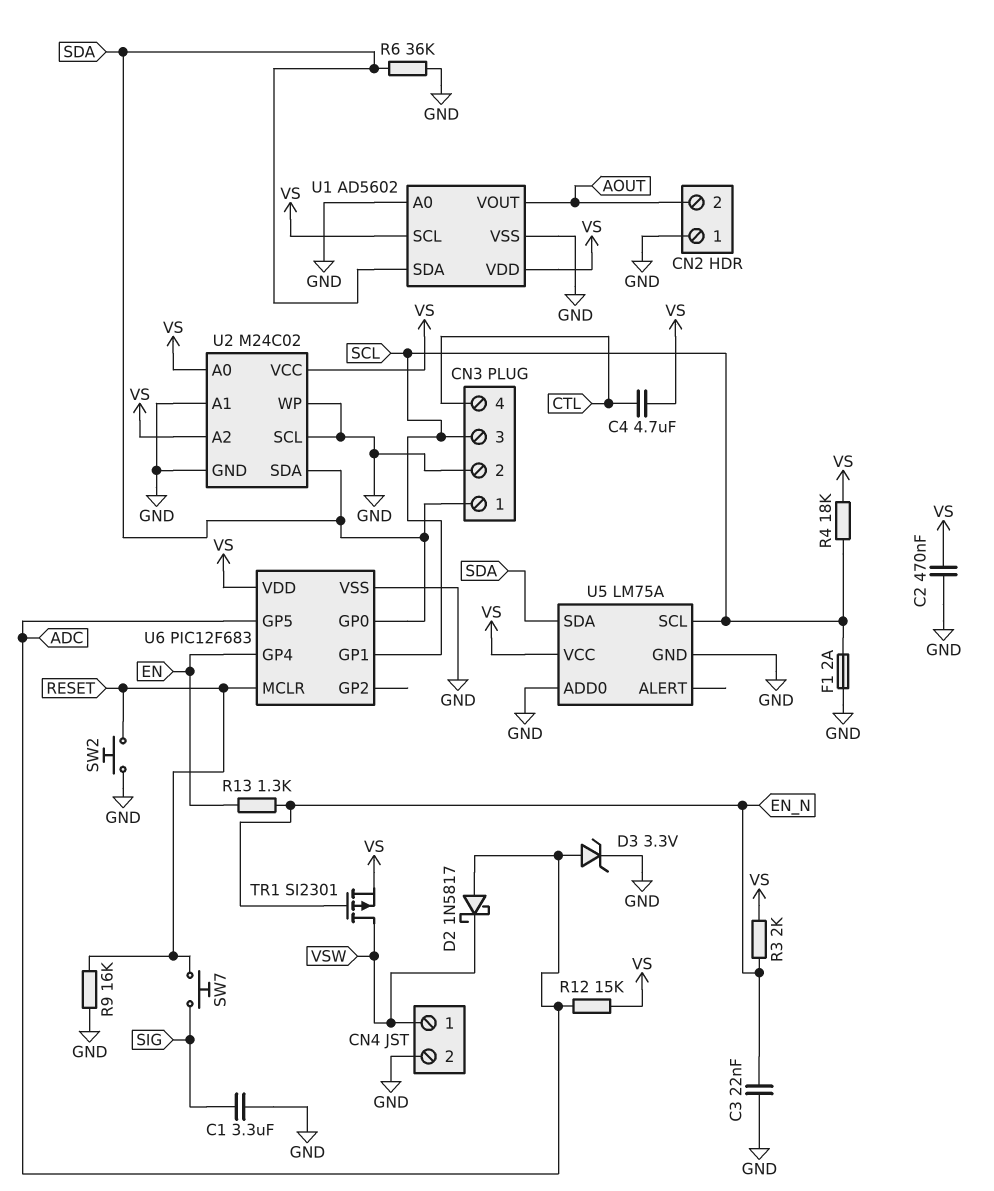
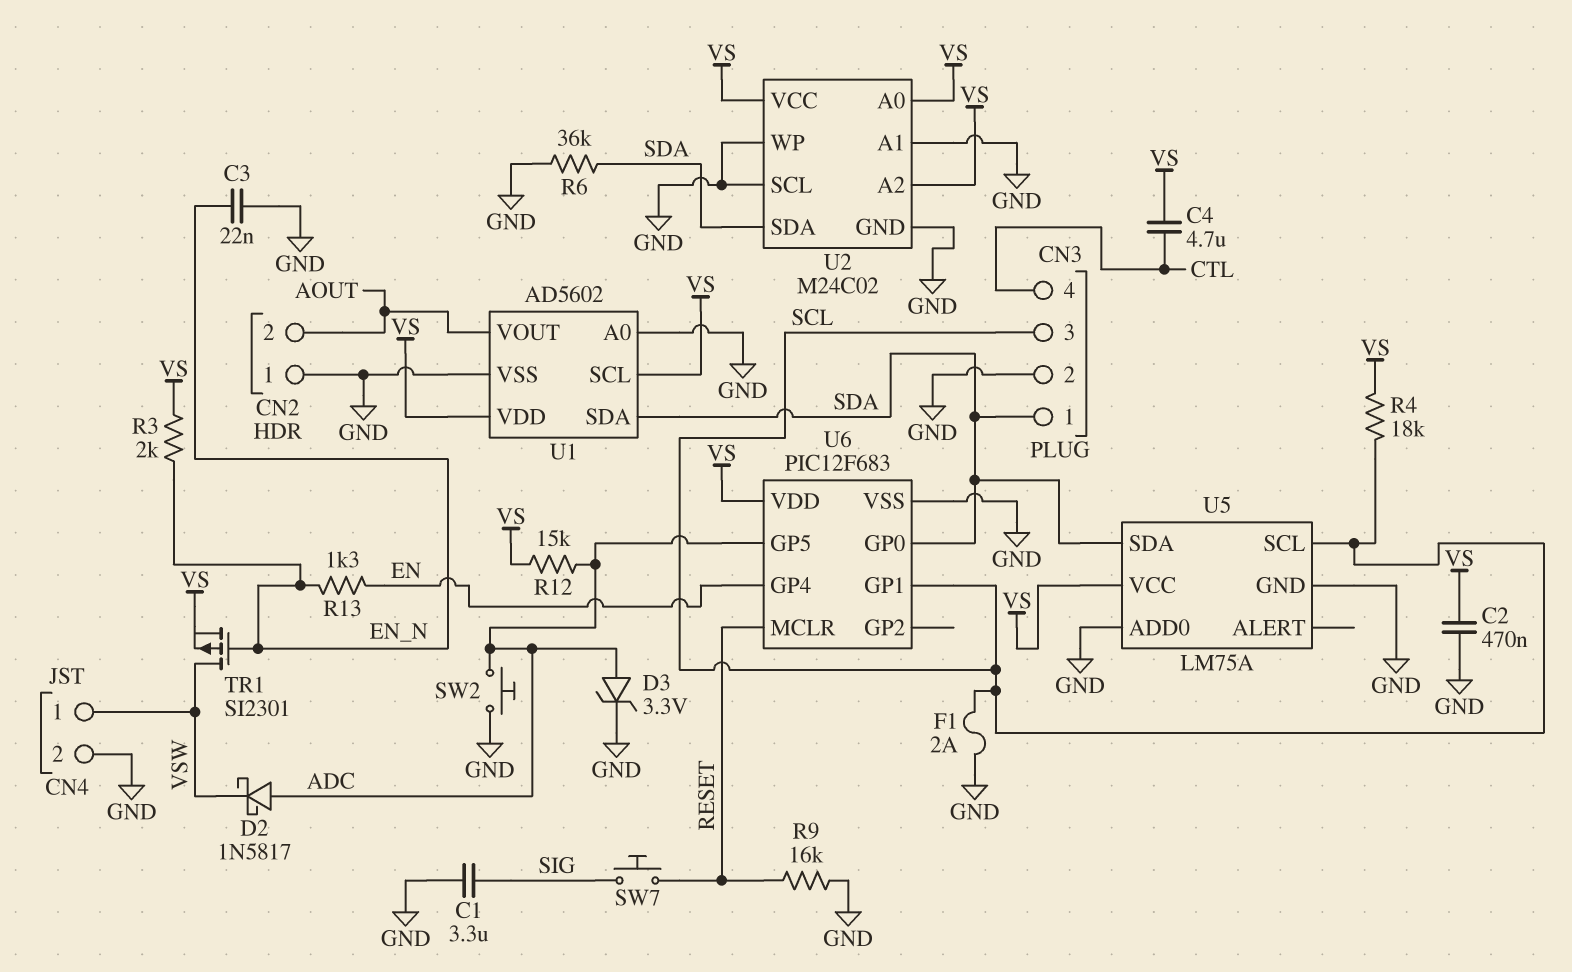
SW2: button (GND, RESET) -> button (ADC, GND)

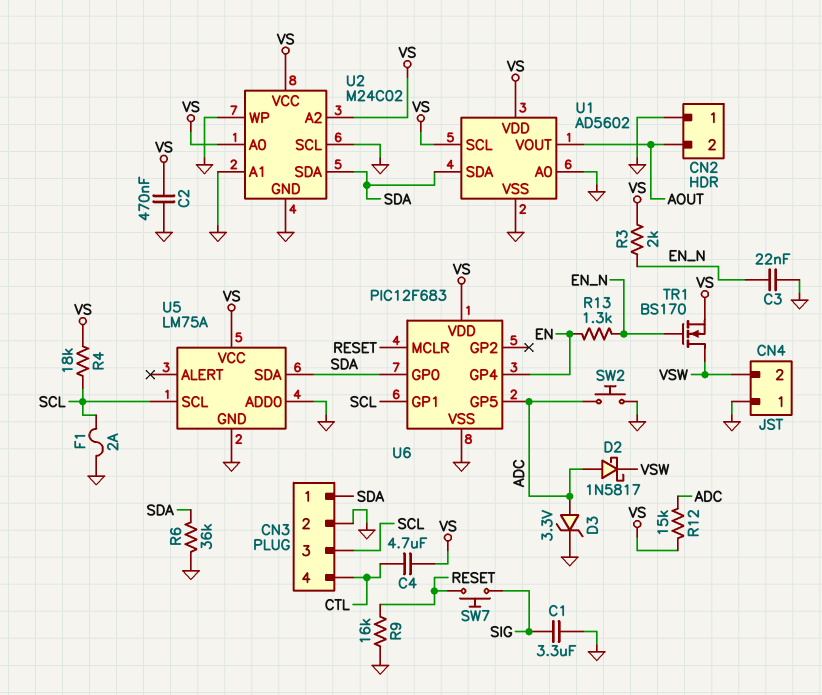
CN4 pin 1: VSW -> GND
CN4 pin 2: GND -> VSW
TR1: PMOS SI2301 (G EN_N, D VSW, S VS) -> NMOS BS170 (G EN_N, D VSW, S VS)

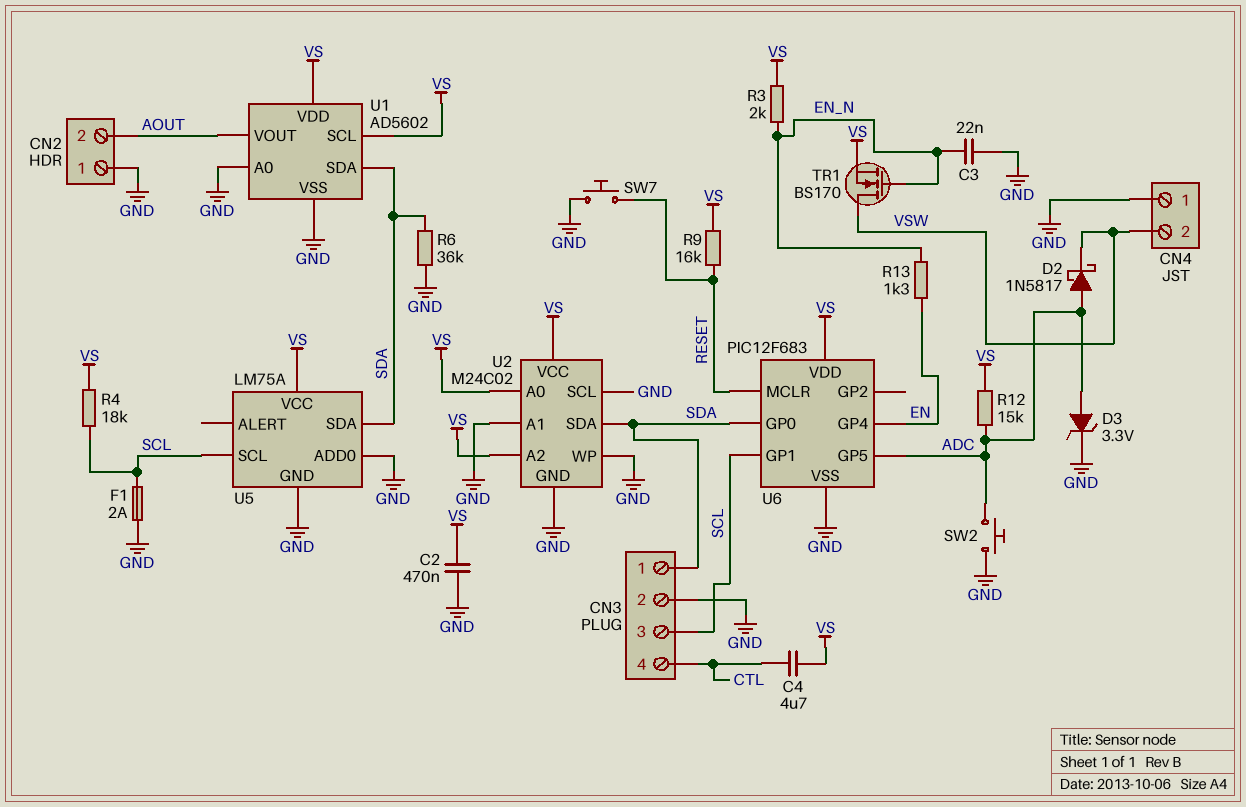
C1: 3.3uF (GND, SIG) -> none
R9: 16k (GND, RESET) -> 16k (RESET, VS)
SW7: button (RESET, SIG) -> button (GND, RESET)

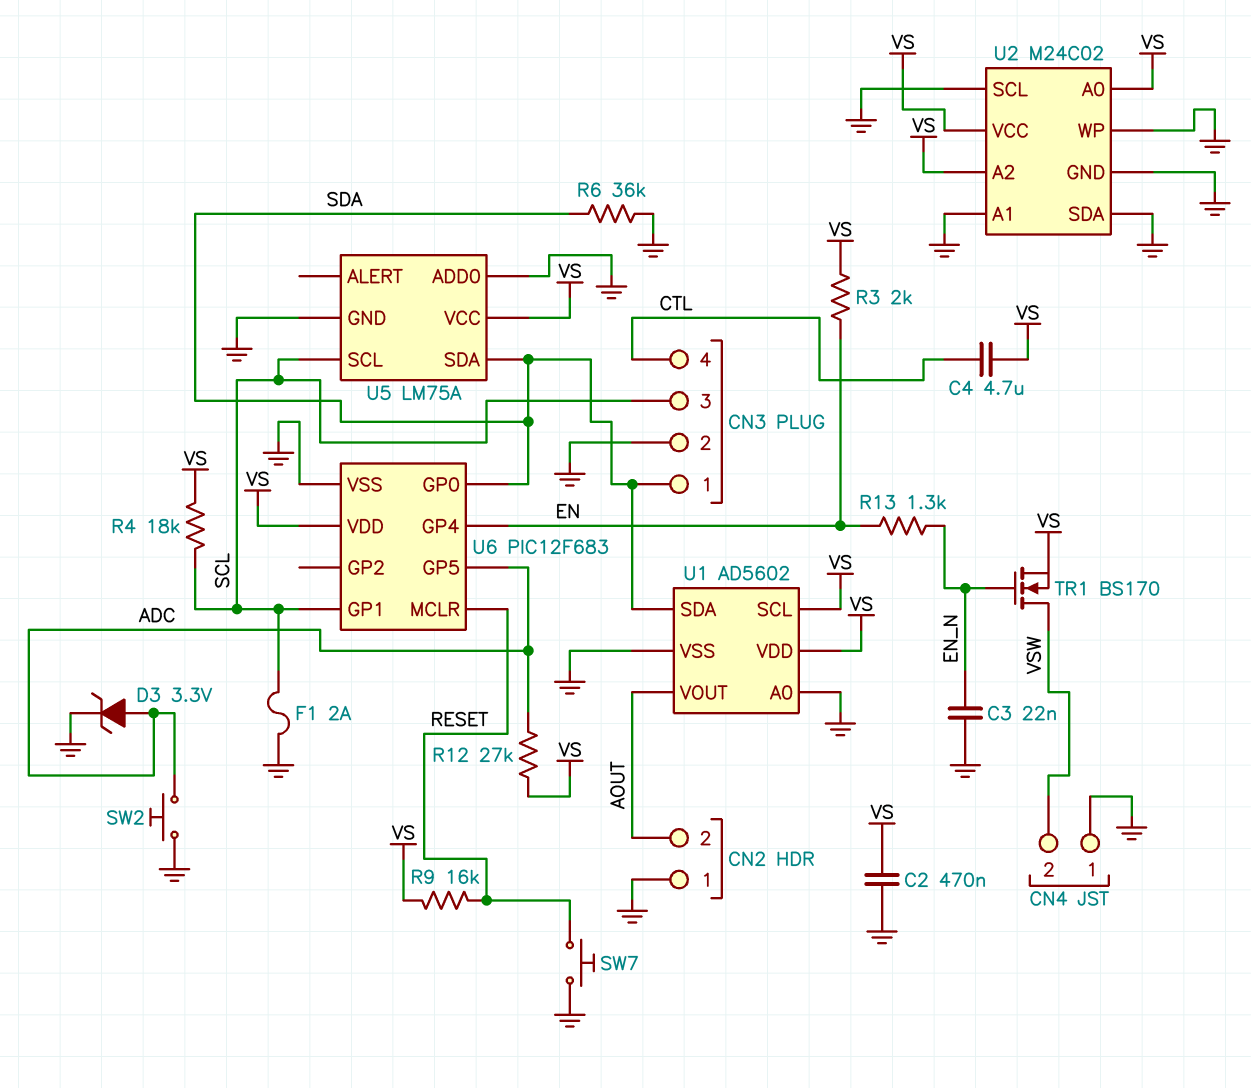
D2: schottky 1N5817 (A ADC, K VSW) -> none
R3: 2k (EN_N, VS) -> 2k (EN, VS)
R12: 15k (ADC, VS) -> 27k (ADC, VS)
U2 pin SDA: SDA -> GND

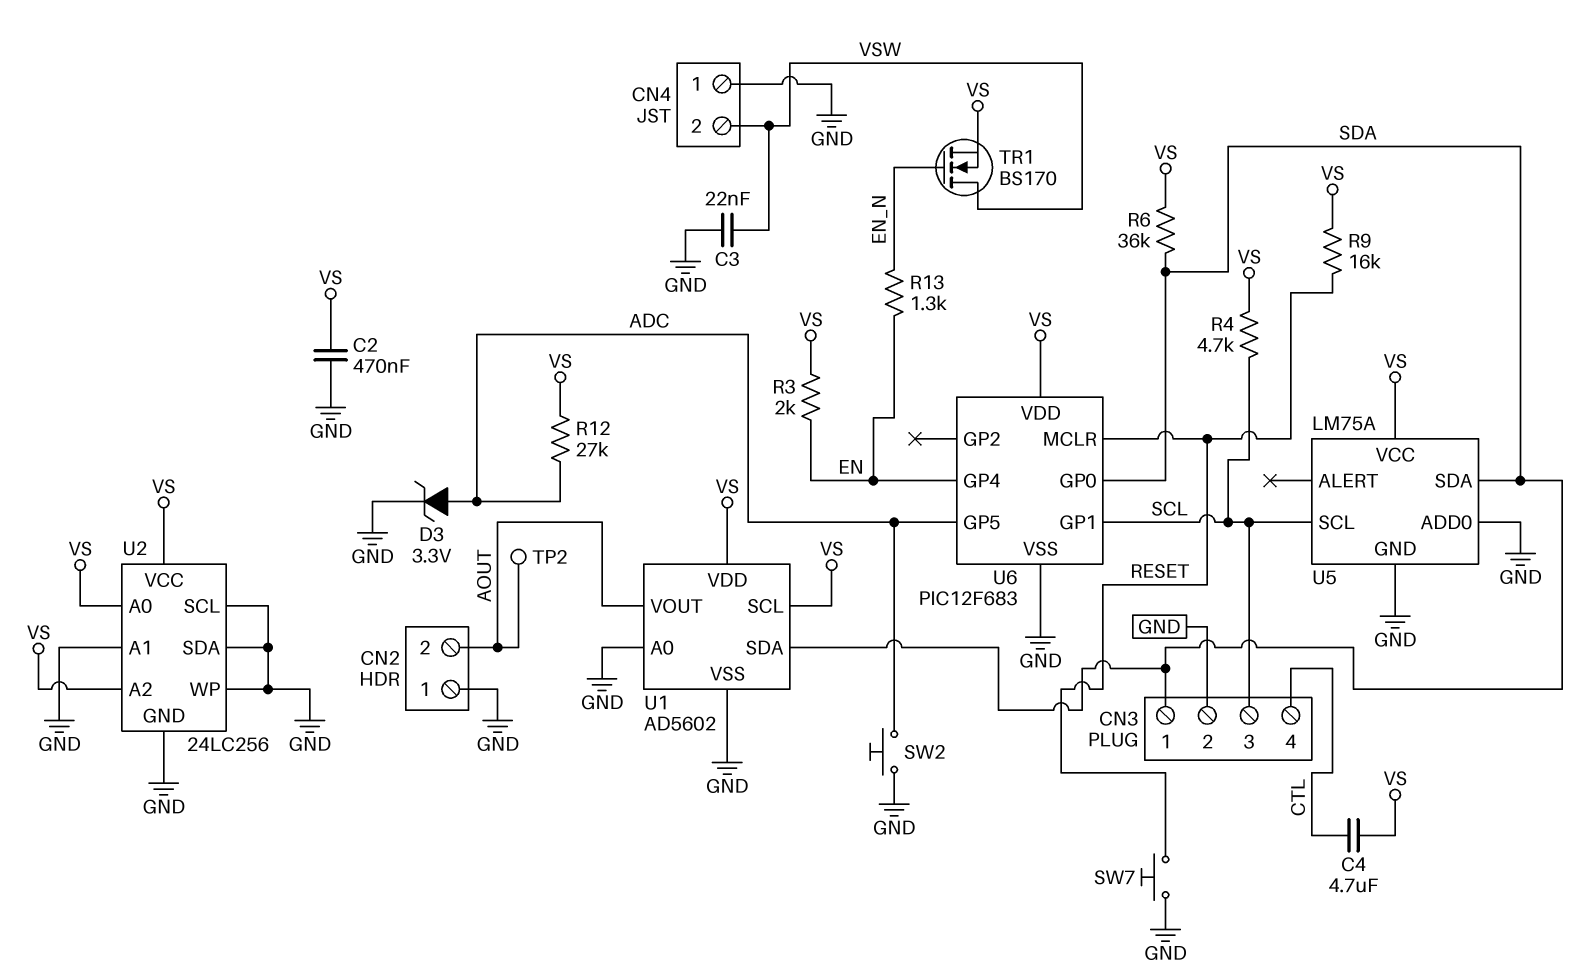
C3: 22nF (EN_N, GND) -> 22nF (GND, VSW)
F1: 2A (GND, SCL) -> none
R4: 18k (SCL, VS) -> 4.7k (SCL, VS)
R6: 36k (GND, SDA) -> 36k (SDA, VS)
TP2: none -> test point (AOUT)
U2: M24C02 -> 24LC256

